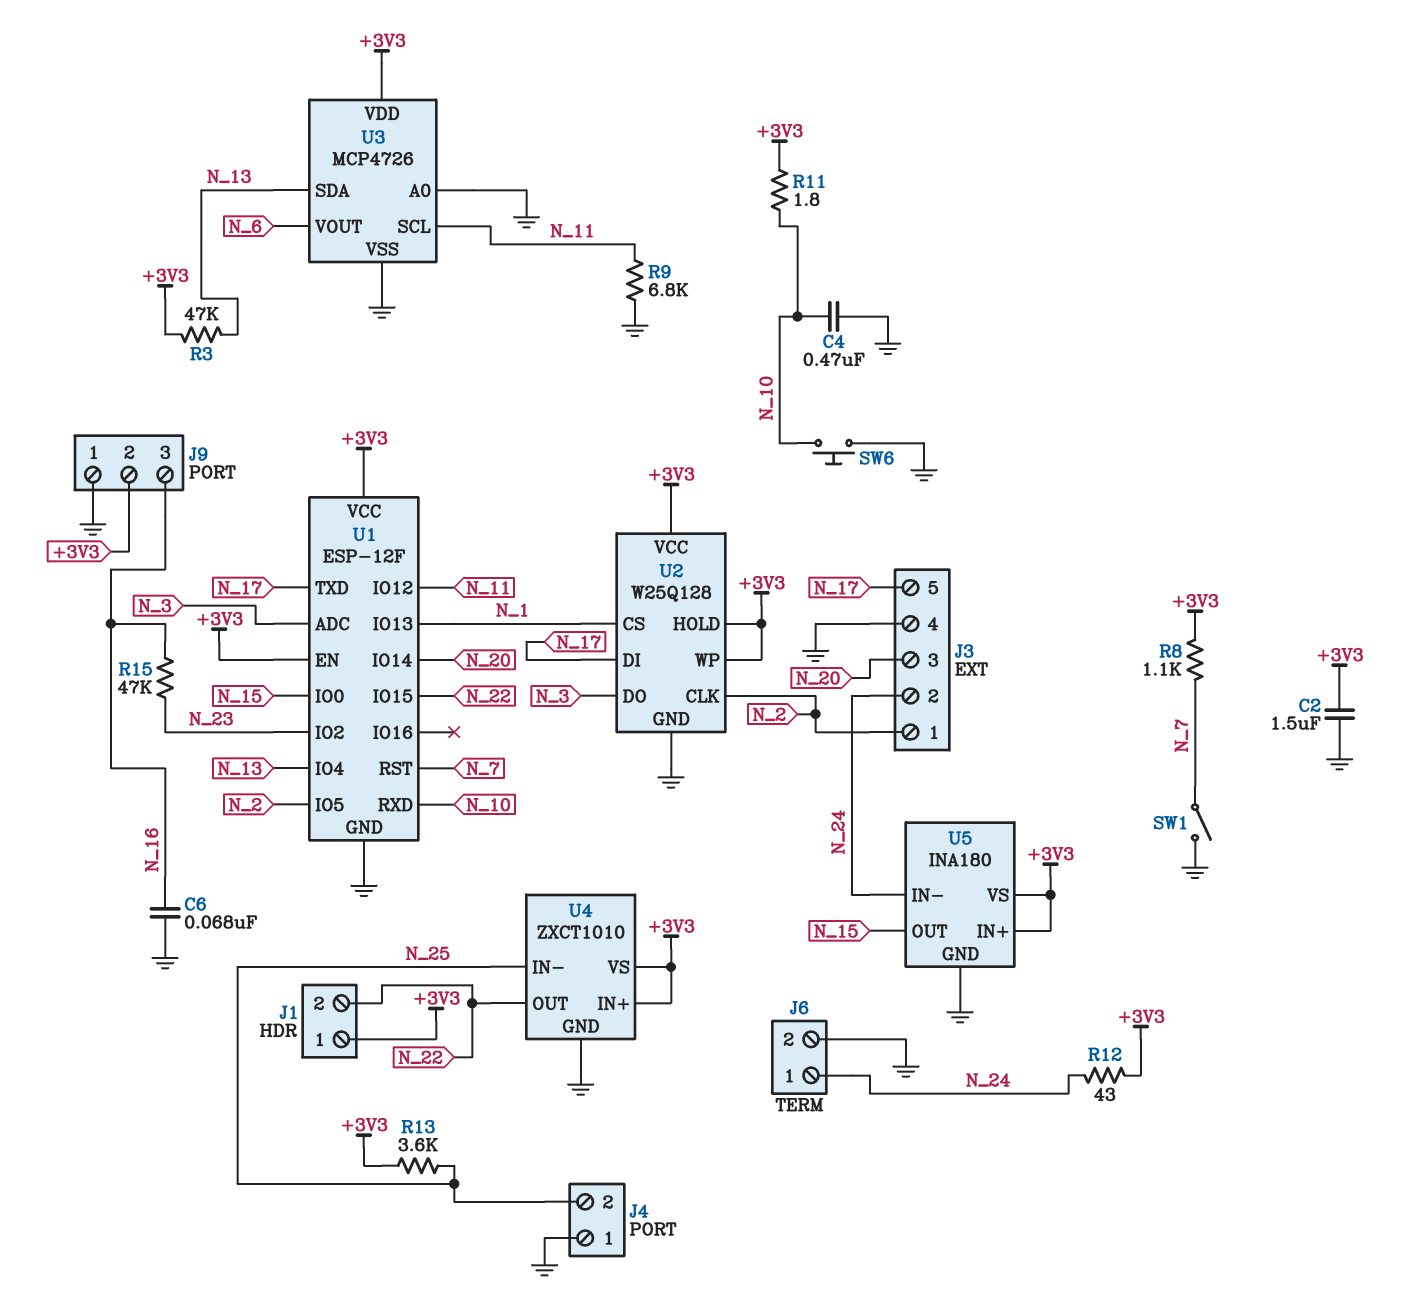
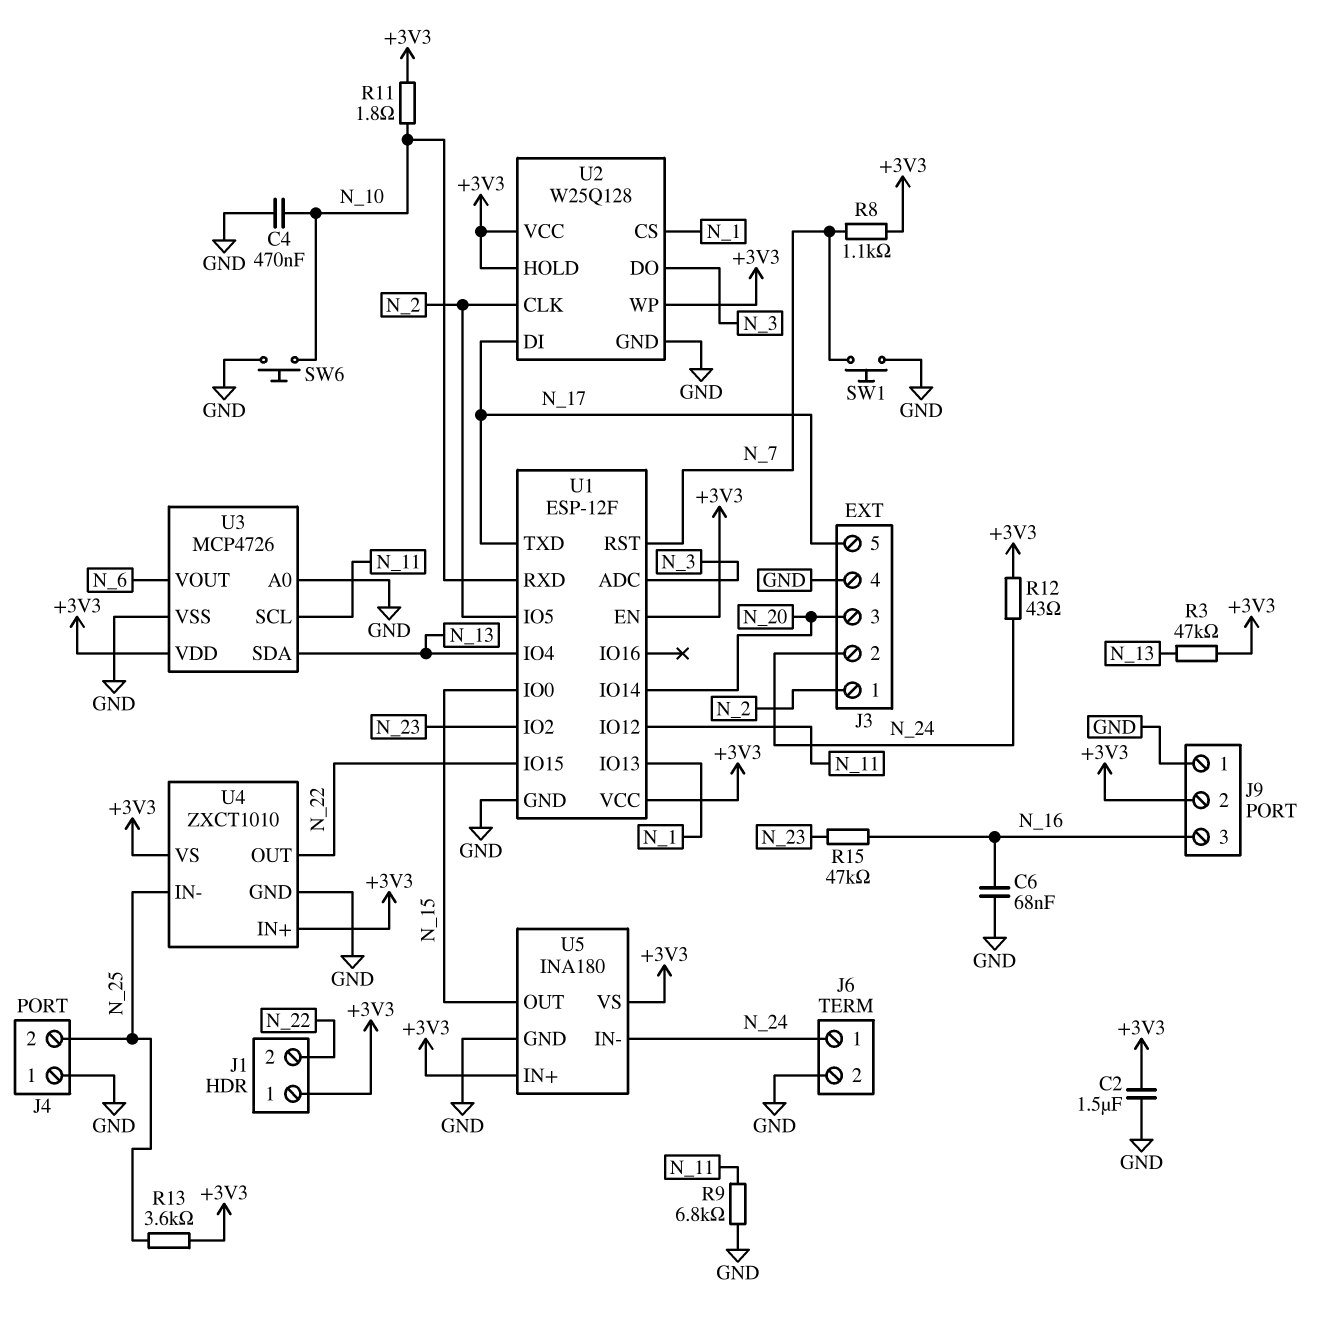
SW1: switch (GND, N_7) -> button (GND, N_7)

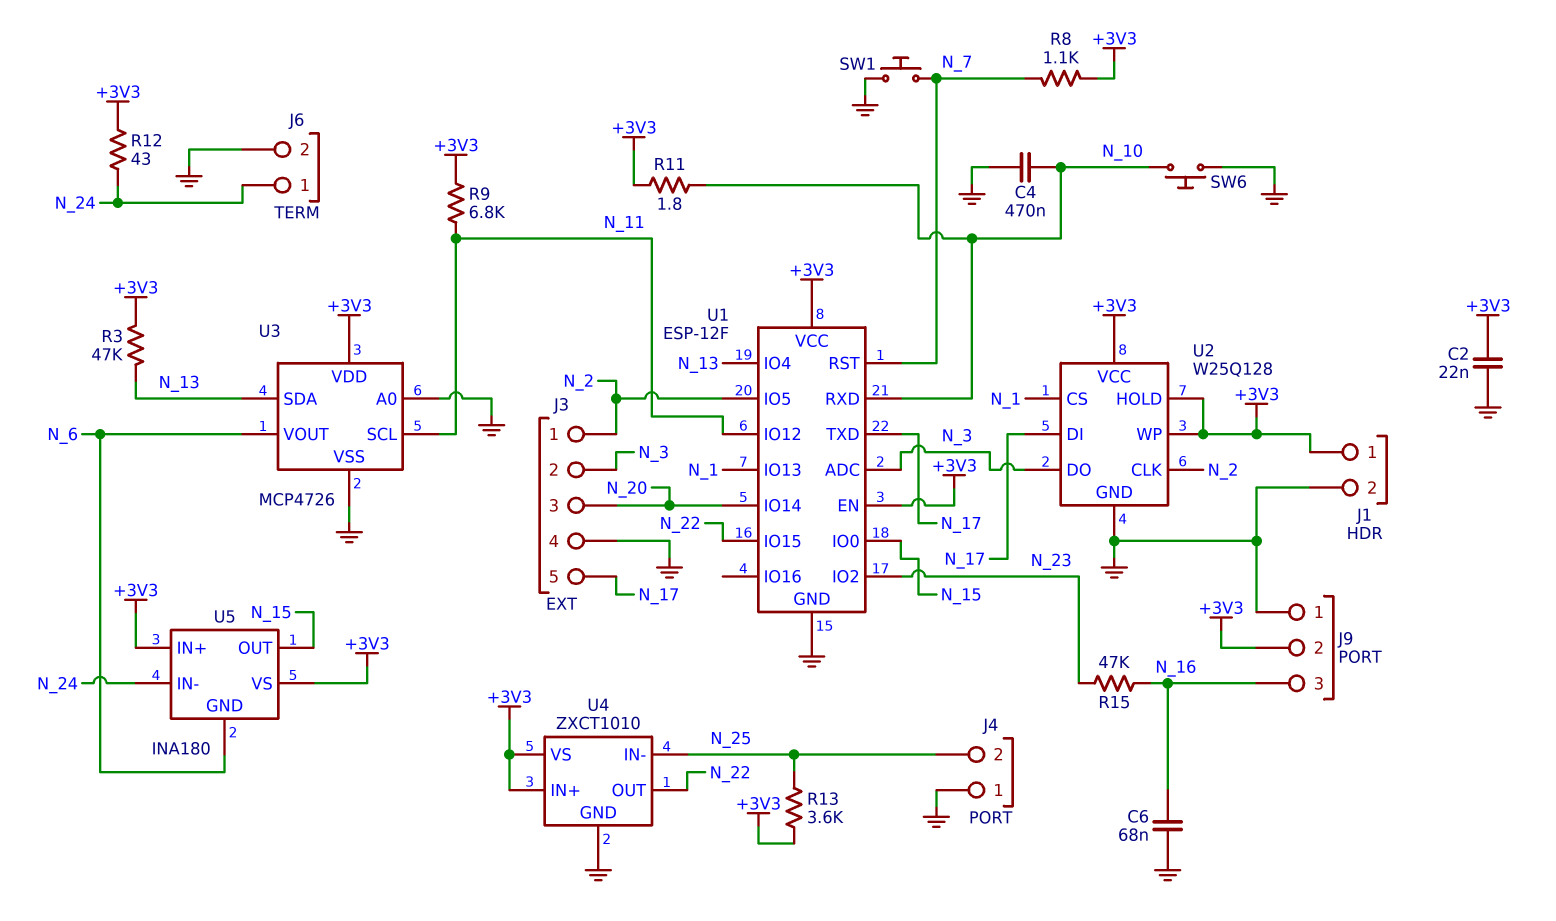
C2: 1.5uF (+3V3, GND) -> 22nF (+3V3, GND)
J1 pin 2: N_22 -> GND
J3 pin 2: N_24 -> N_3
R9: 6.8k (GND, N_11) -> 6.8k (+3V3, N_11)
U5 pin GND: GND -> N_6

